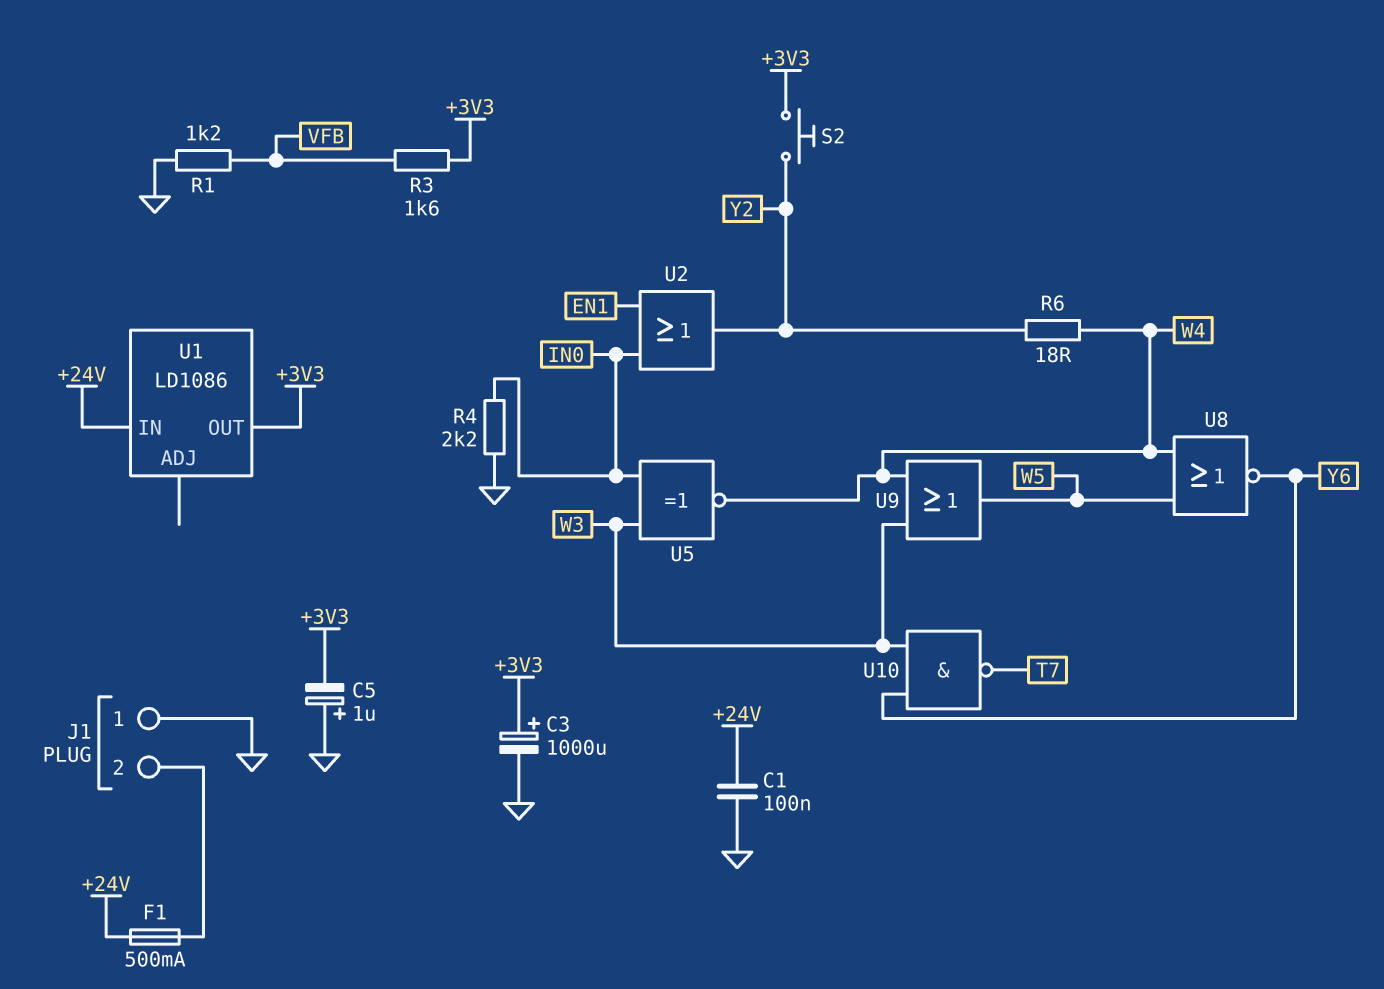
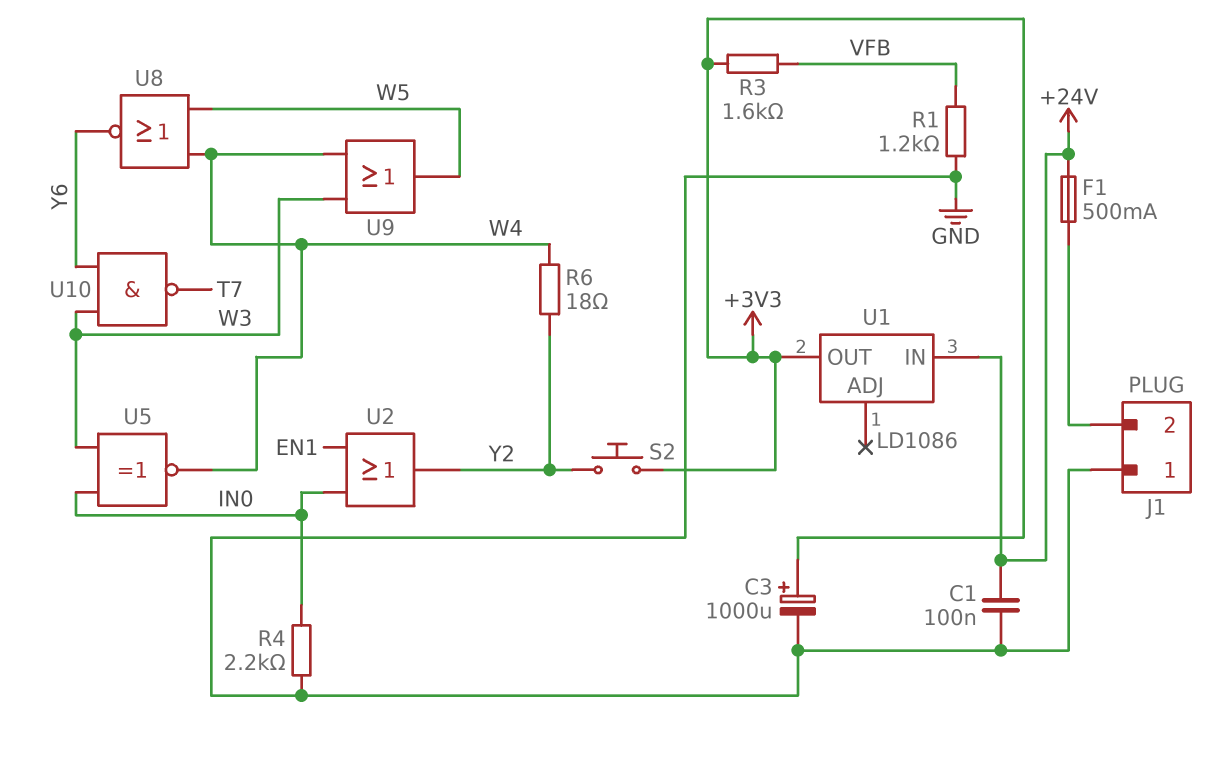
C5: 1uF (plus GND, minus +3V3) -> none

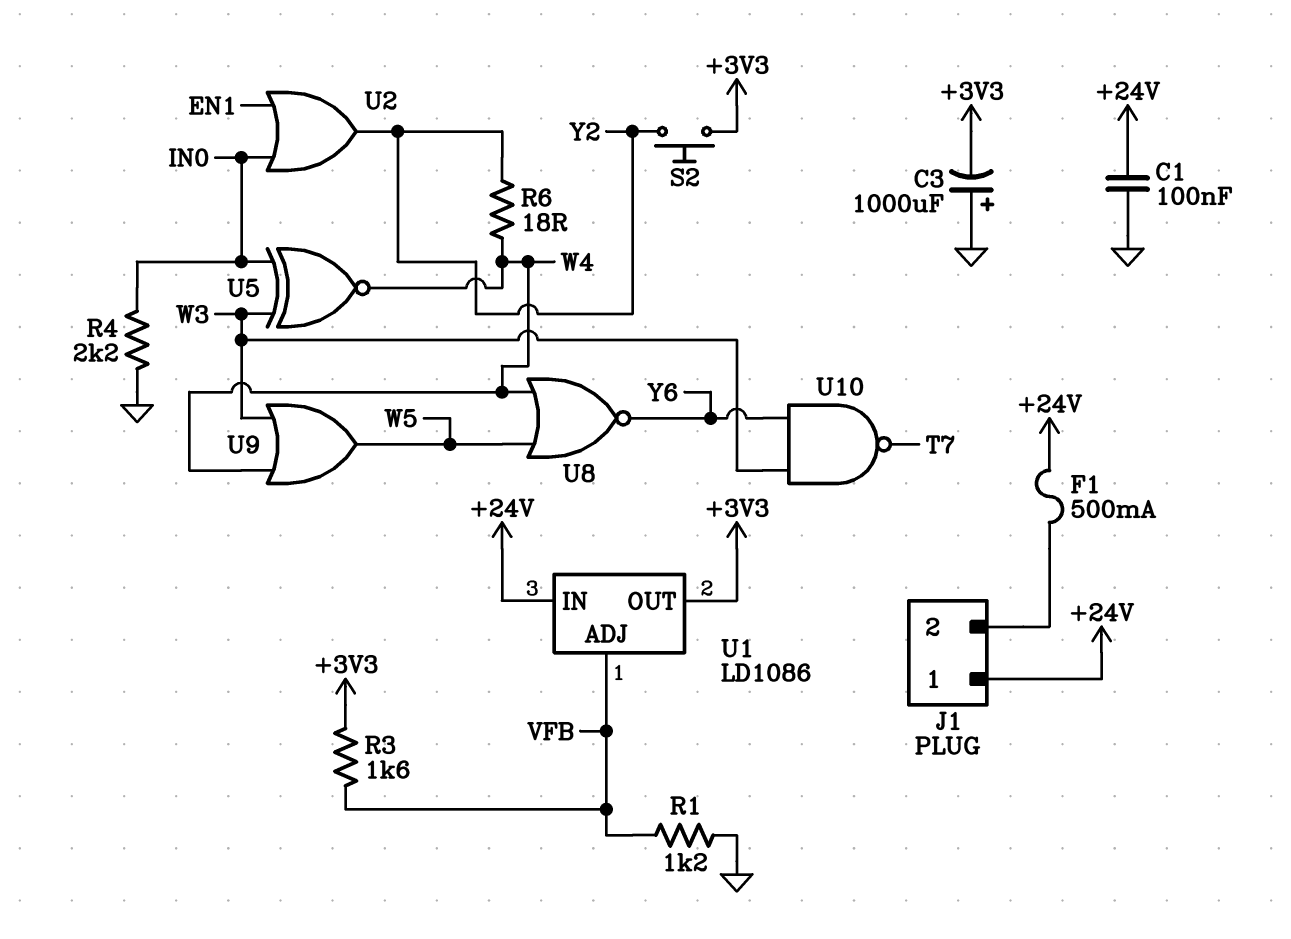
C3: 1000uF (plus +3V3, minus GND) -> 1000uF (plus GND, minus +3V3)
J1 pin 1: GND -> +24V
U1 pin ADJ: none -> VFB

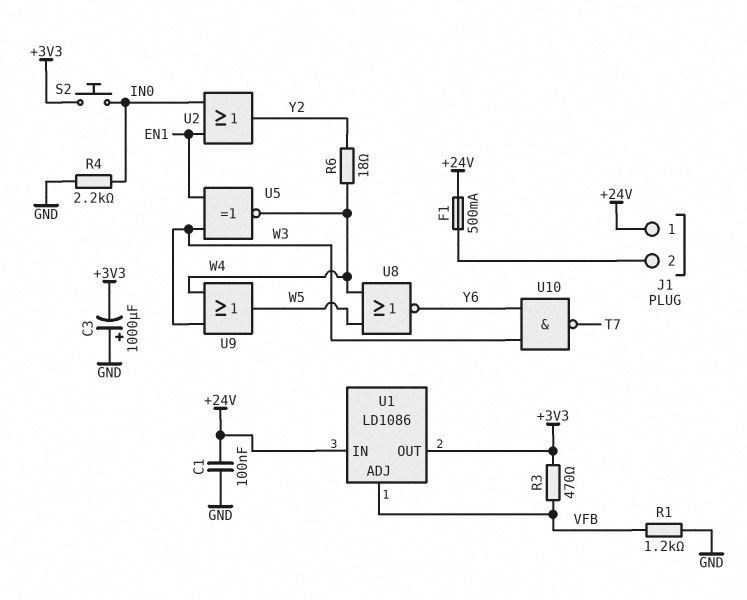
R3: 1.6k (+3V3, VFB) -> 470 (+3V3, VFB)
S2: button (+3V3, Y2) -> button (+3V3, IN0)
U5: XNOR (in IN0, in W3, out W4) -> XNOR (in EN1, in W3, out W4)

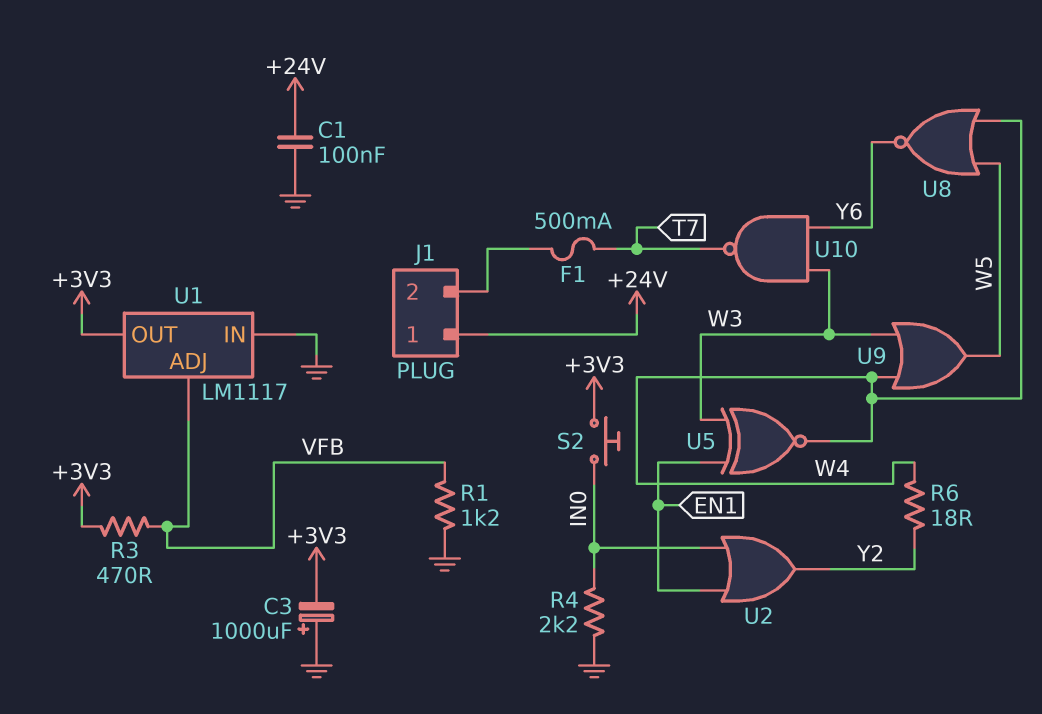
F1: 500mA (+24V, J1/2) -> 500mA (J1/2, T7)
U1: LD1086 -> LM1117
U1 pin IN: +24V -> GND

